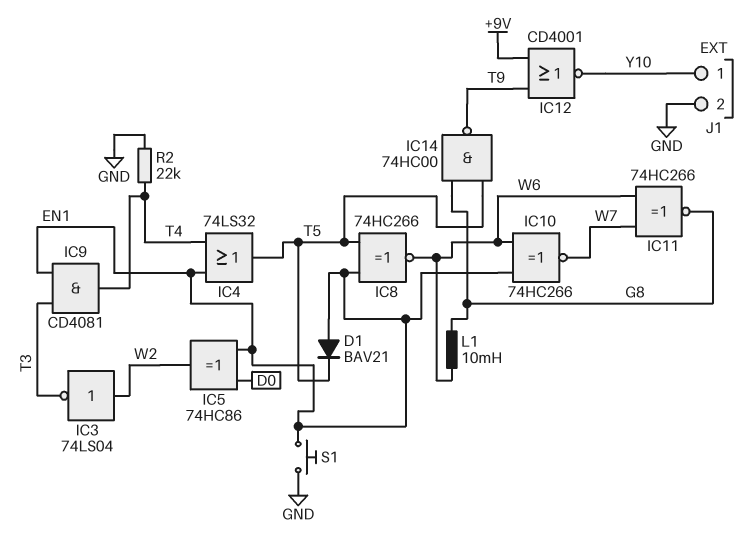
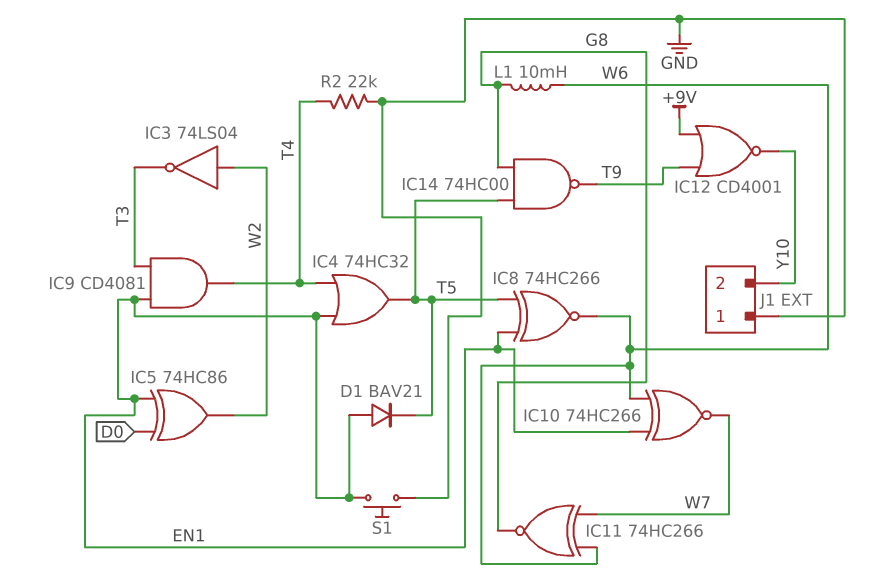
IC4: OR 74LS32 (in EN1, in T4, out T5) -> OR 74HC32 (in EN1, in T4, out T5)
J1 pin 1: Y10 -> GND
J1 pin 2: GND -> Y10

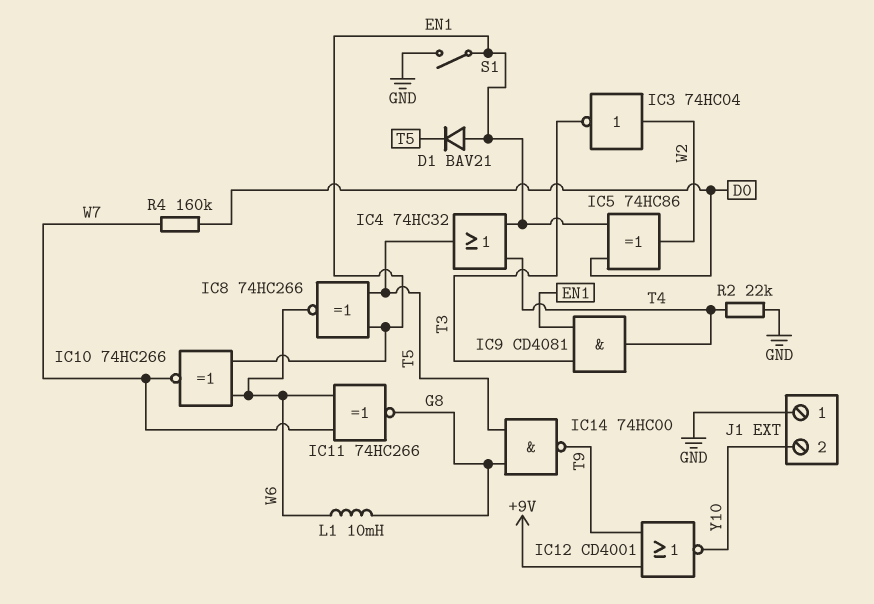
IC3: NOT 74LS04 (in W2, out T3) -> NOT 74HC04 (in W2, out T3)
R4: none -> 160k (D0, W7)
S1: button (EN1, GND) -> switch (EN1, GND)

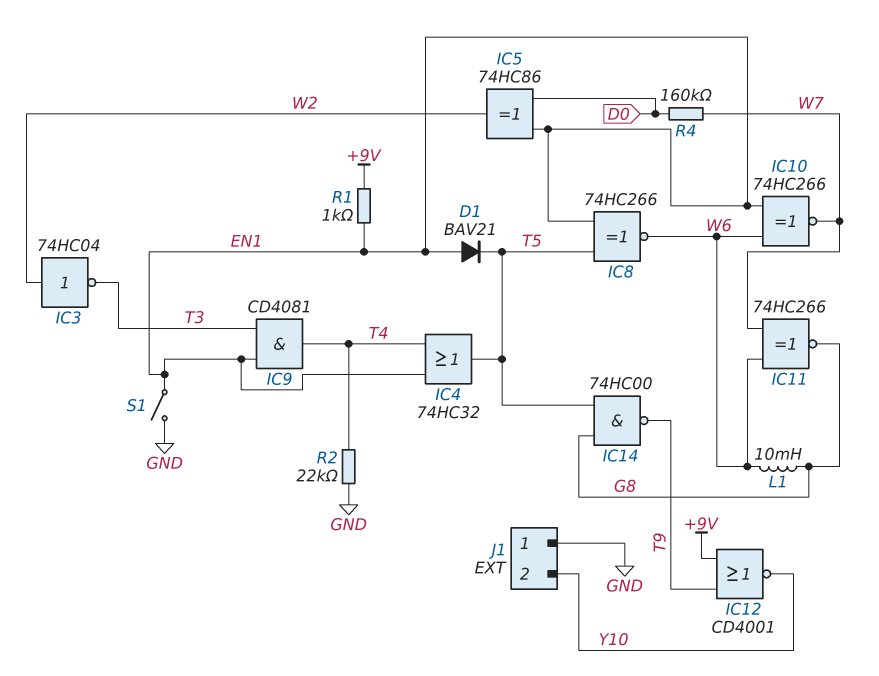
R1: none -> 1k (+9V, EN1)

